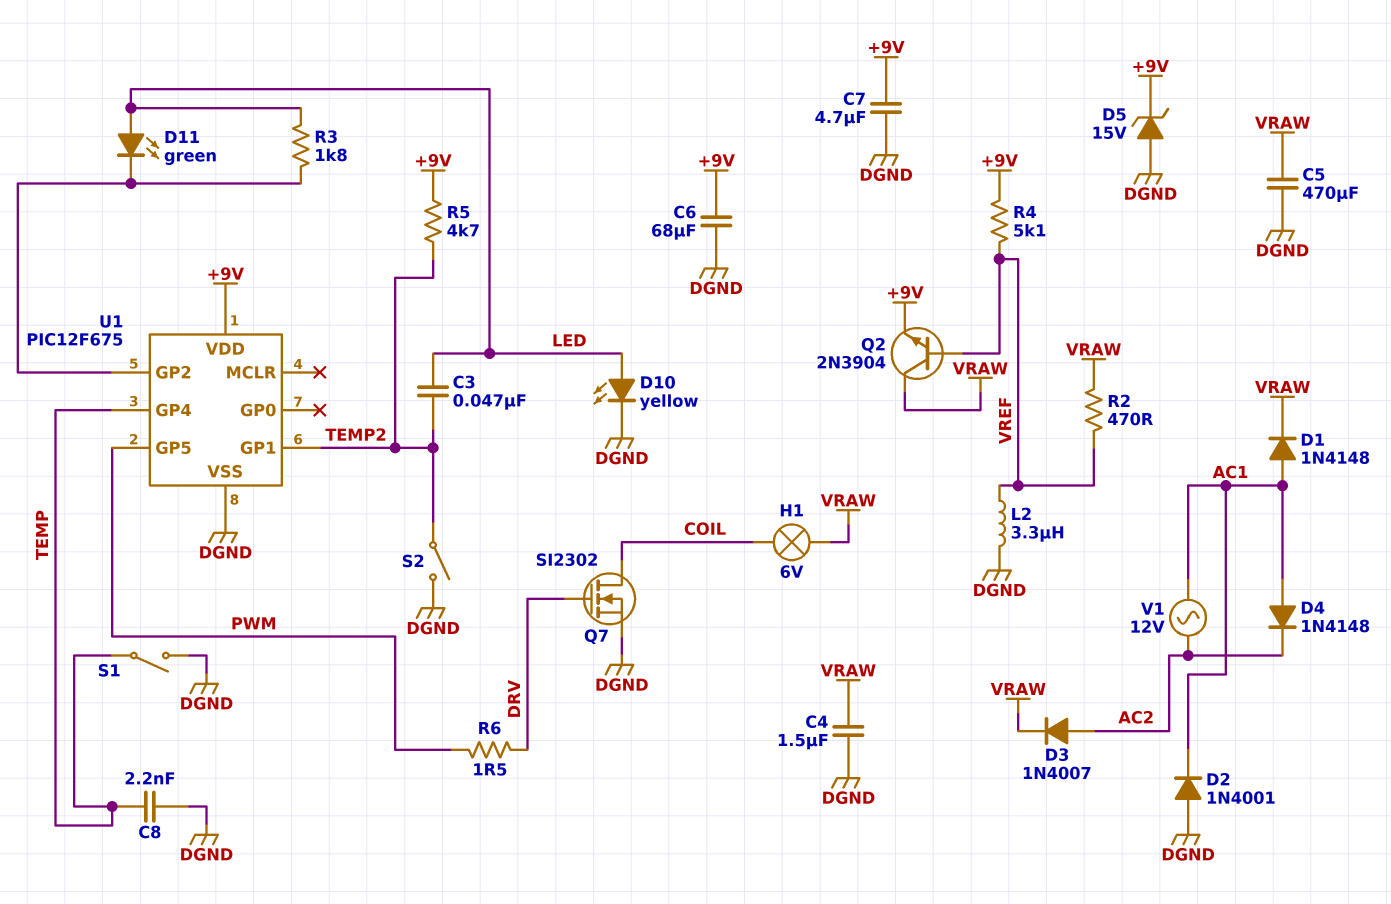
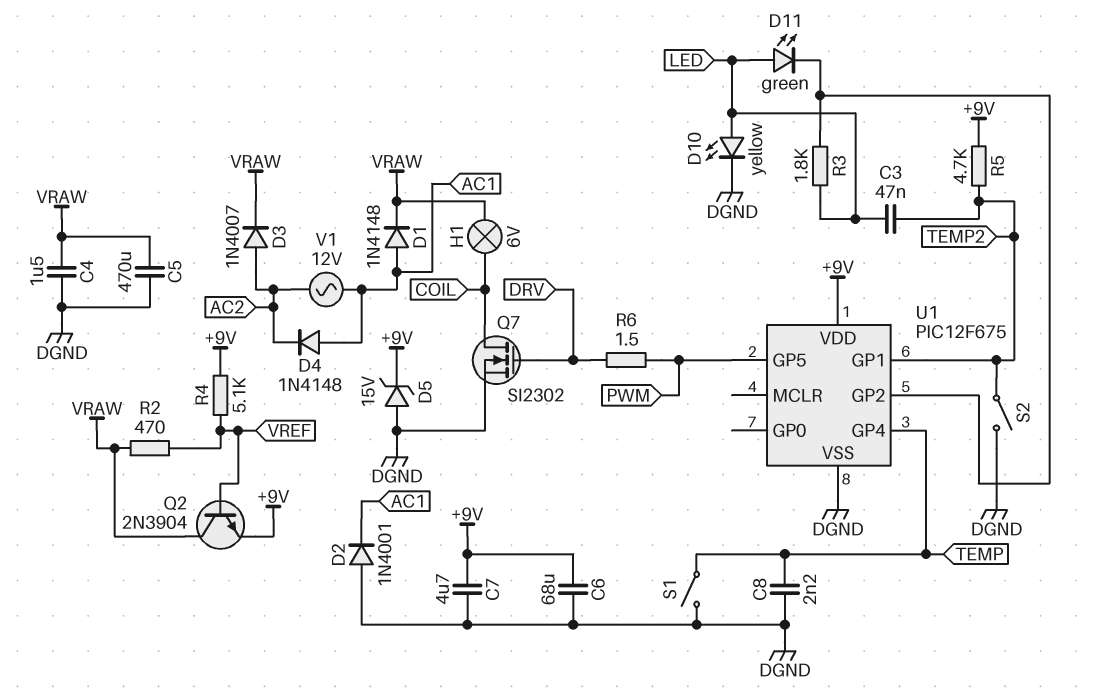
L2: 3.3uH (DGND, VREF) -> none

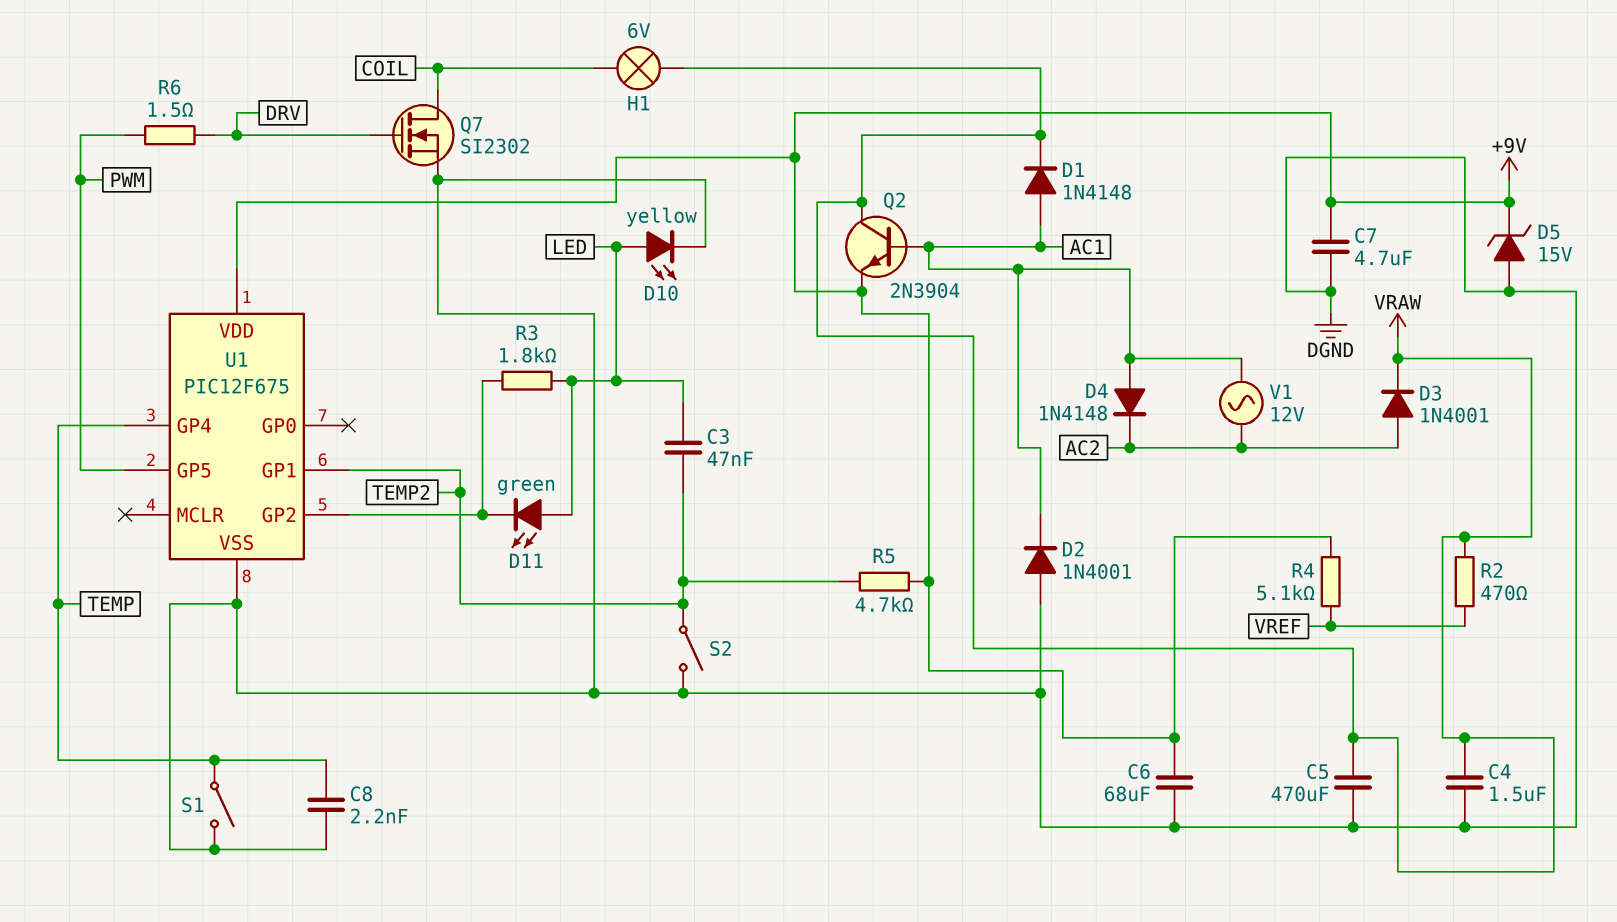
D3: diode 1N4007 (A AC2, K VRAW) -> diode 1N4001 (A AC2, K VRAW)
Q2: NPN 2N3904 (B VREF, C VRAW, E +9V) -> NPN 2N3904 (B AC1, C VRAW, E +9V)

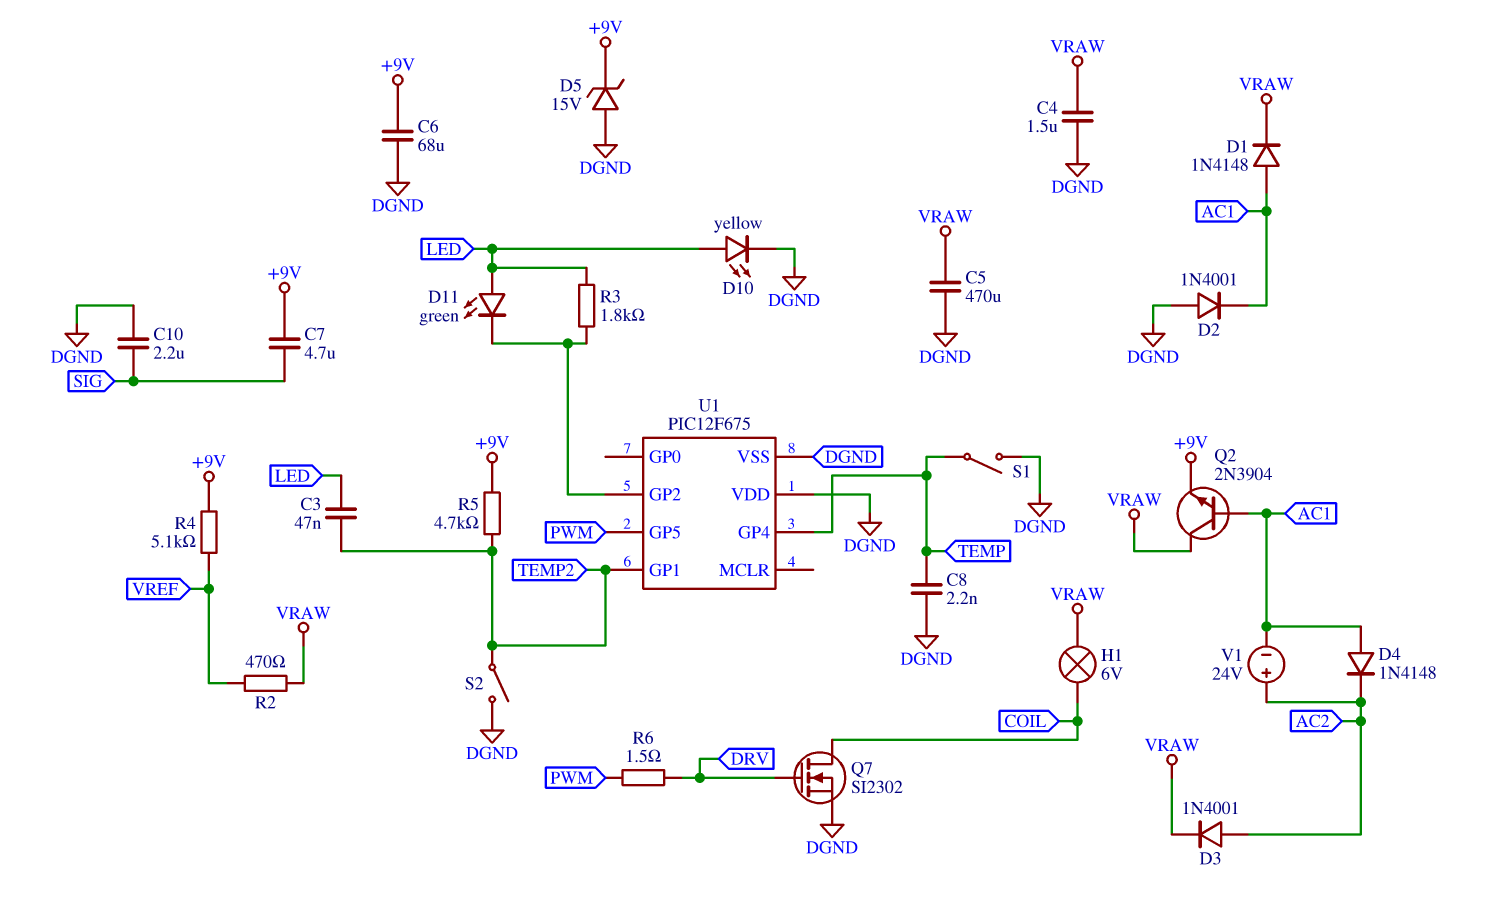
C7: 4.7uF (+9V, DGND) -> 4.7uF (+9V, SIG)
C10: none -> 2.2uF (DGND, SIG)
U1 pin VDD: +9V -> DGND
V1: AC 12V (AC1, AC2) -> 24V (plus AC2, minus AC1)

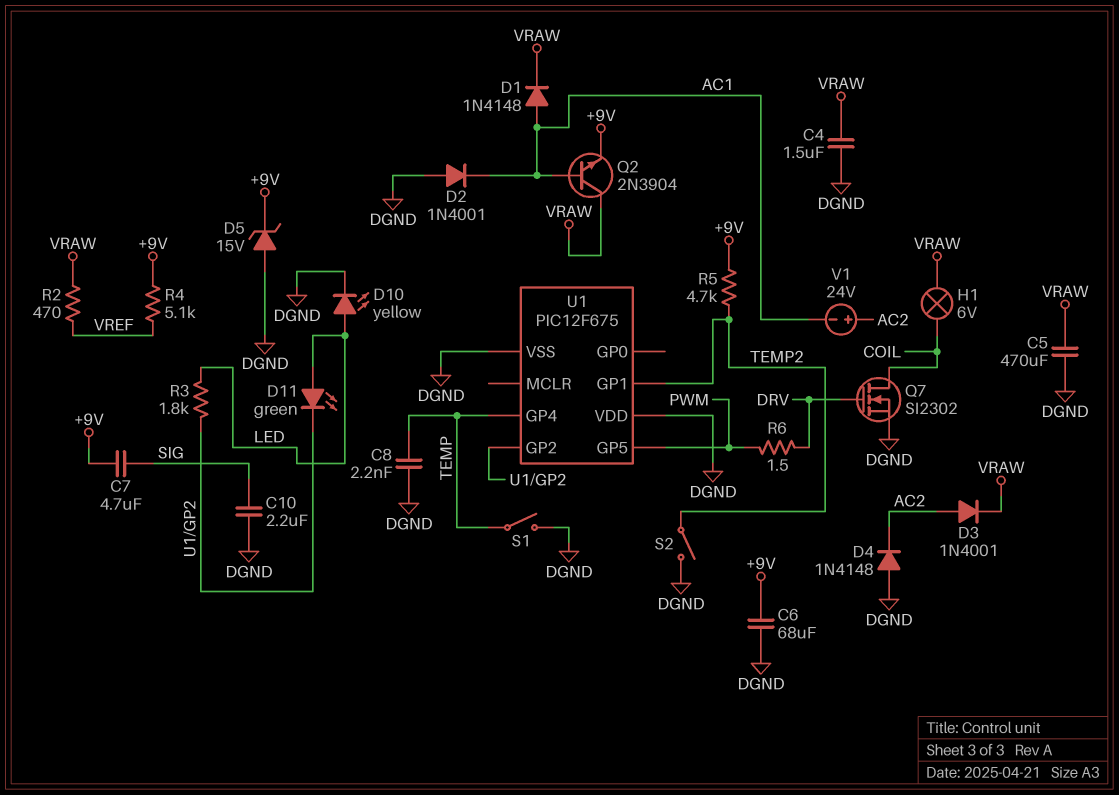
C3: 47nF (LED, TEMP2) -> none
D4: diode 1N4148 (A AC1, K AC2) -> diode 1N4148 (A DGND, K AC2)

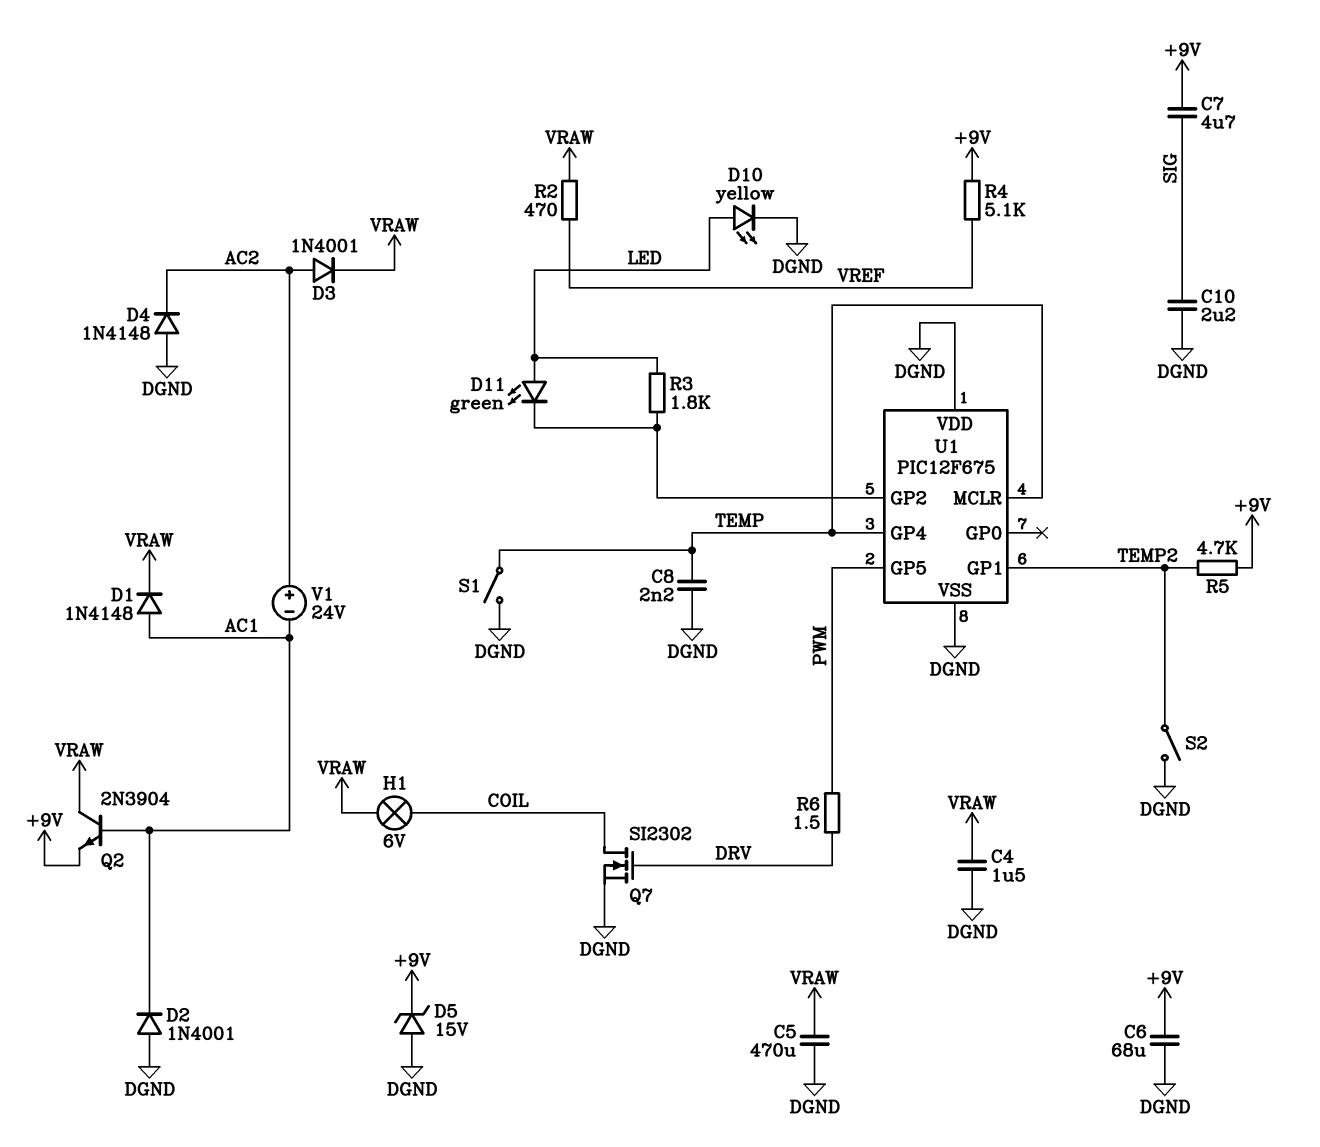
U1 pin MCLR: none -> TEMP

